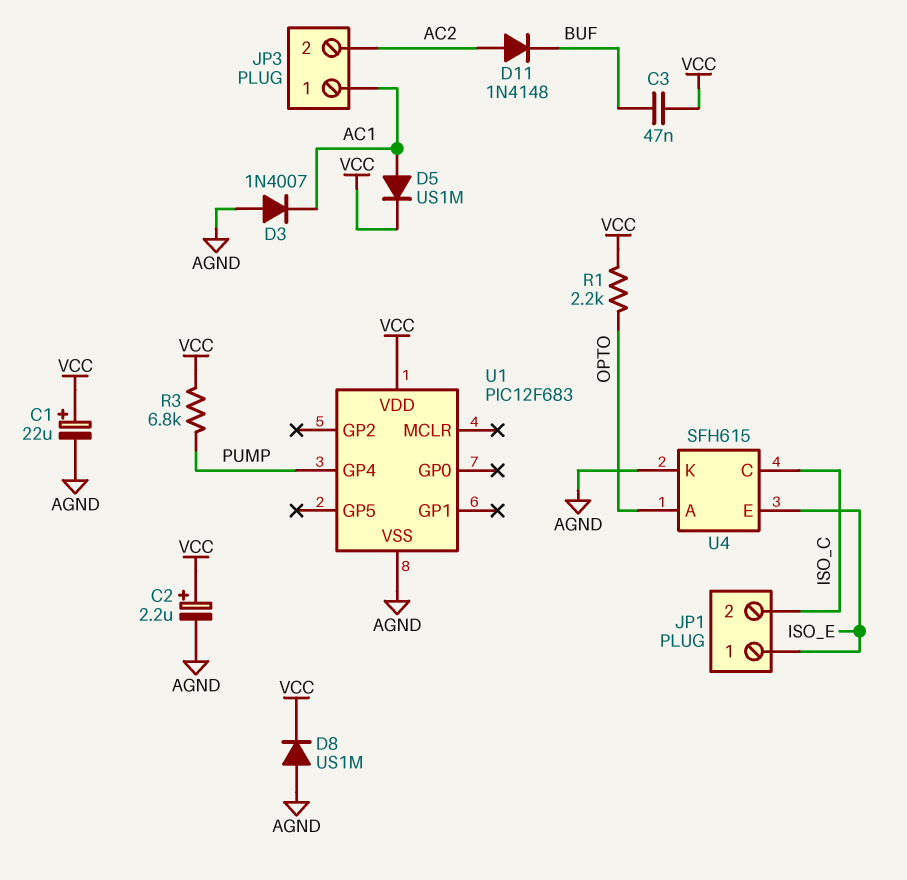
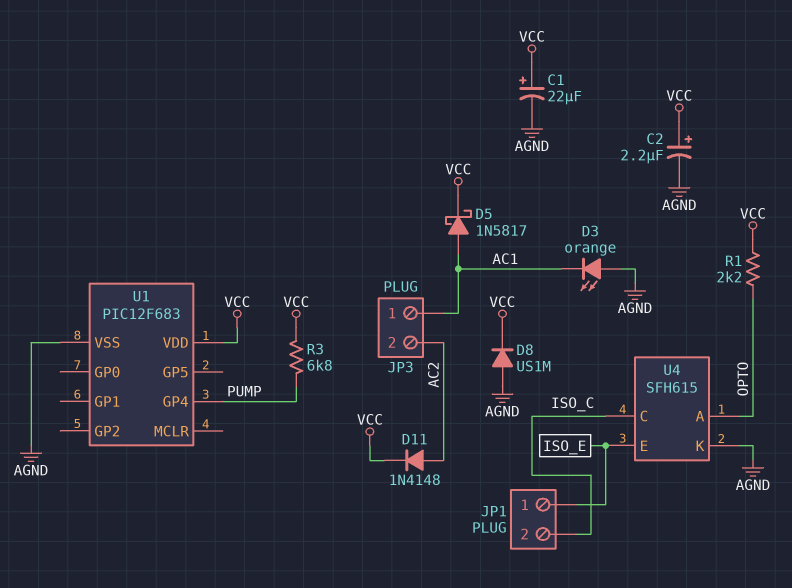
C3: 47nF (BUF, VCC) -> none
D3: diode 1N4007 (A AGND, K AC1) -> LED orange (A AGND, K AC1)
D5: diode US1M (A AC1, K VCC) -> schottky 1N5817 (A AC1, K VCC)
D11: diode 1N4148 (A AC2, K BUF) -> diode 1N4148 (A AC2, K VCC)

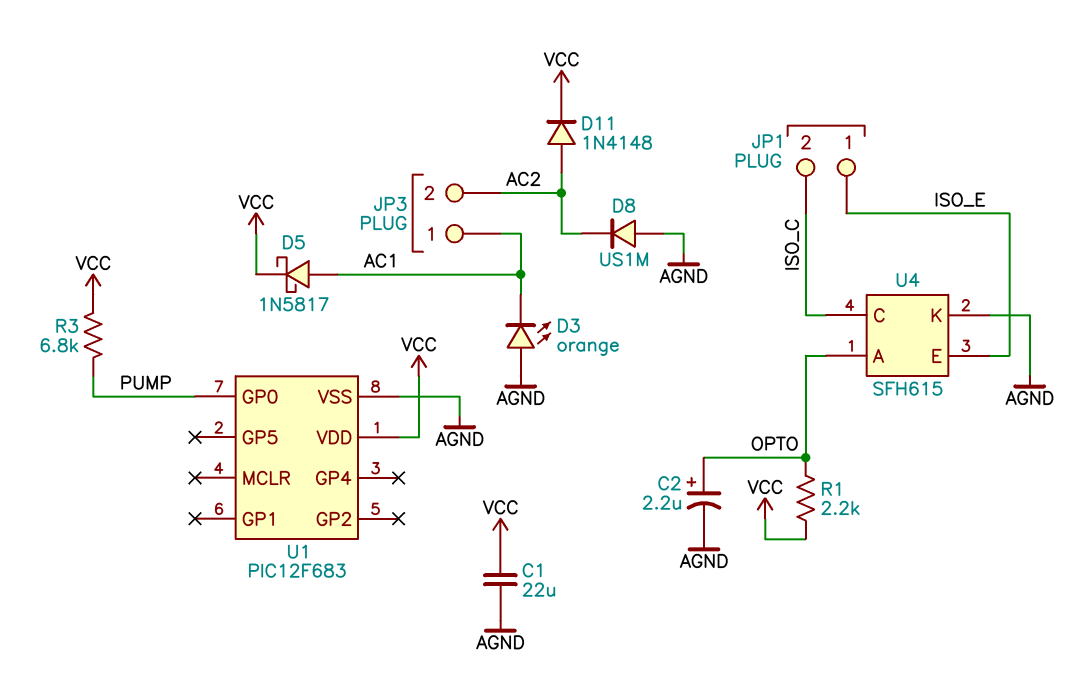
C1: 22uF (plus VCC, minus AGND) -> 22uF (AGND, VCC)
C2: 2.2uF (plus VCC, minus AGND) -> 2.2uF (plus OPTO, minus AGND)
D8: diode US1M (A AGND, K VCC) -> diode US1M (A AGND, K AC2)
U1 pin GP0: none -> PUMP
U1 pin GP4: PUMP -> none

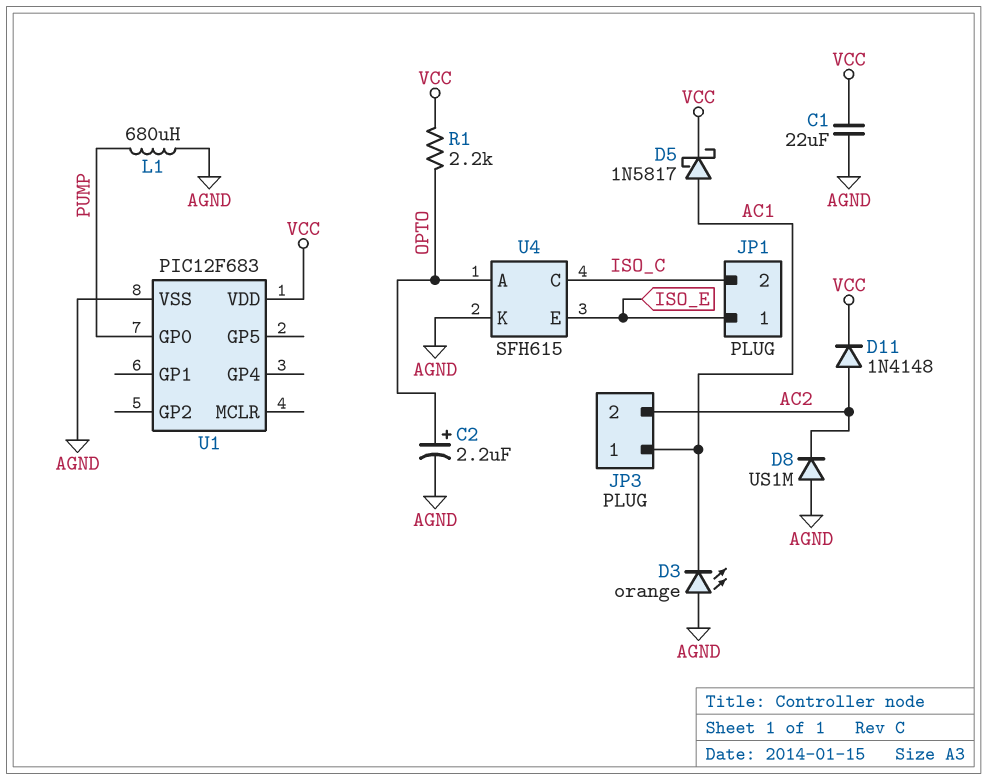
L1: none -> 680uH (AGND, PUMP)
R3: 6.8k (PUMP, VCC) -> none

